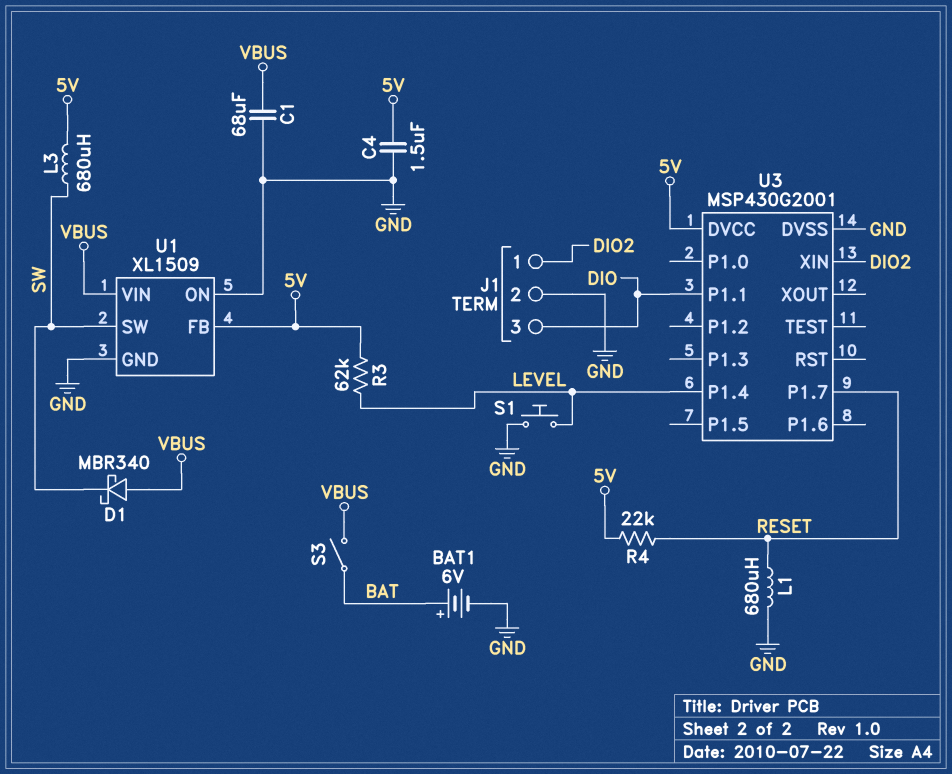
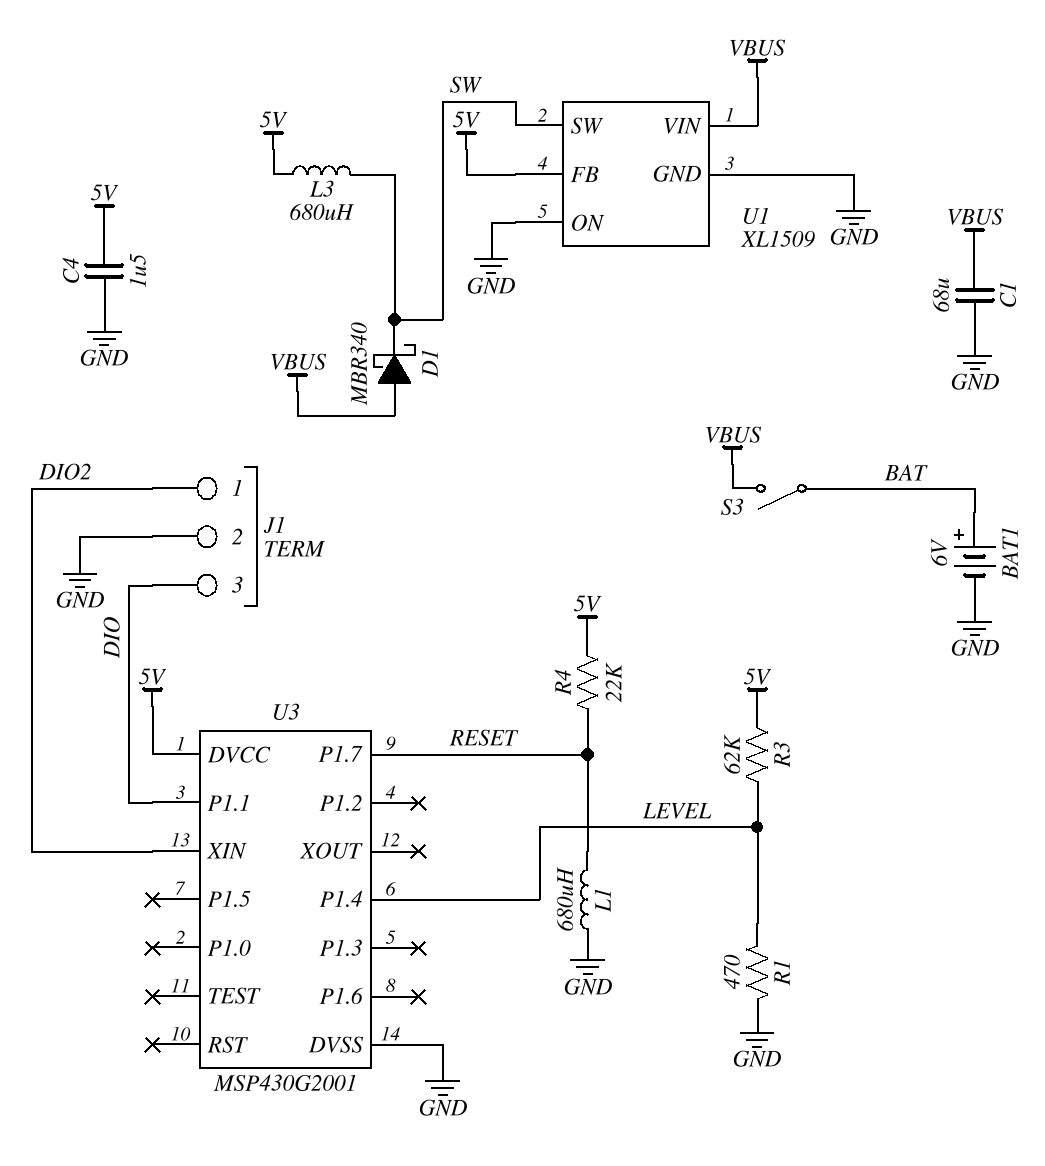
R1: none -> 470 (GND, LEVEL)
S1: button (GND, LEVEL) -> none

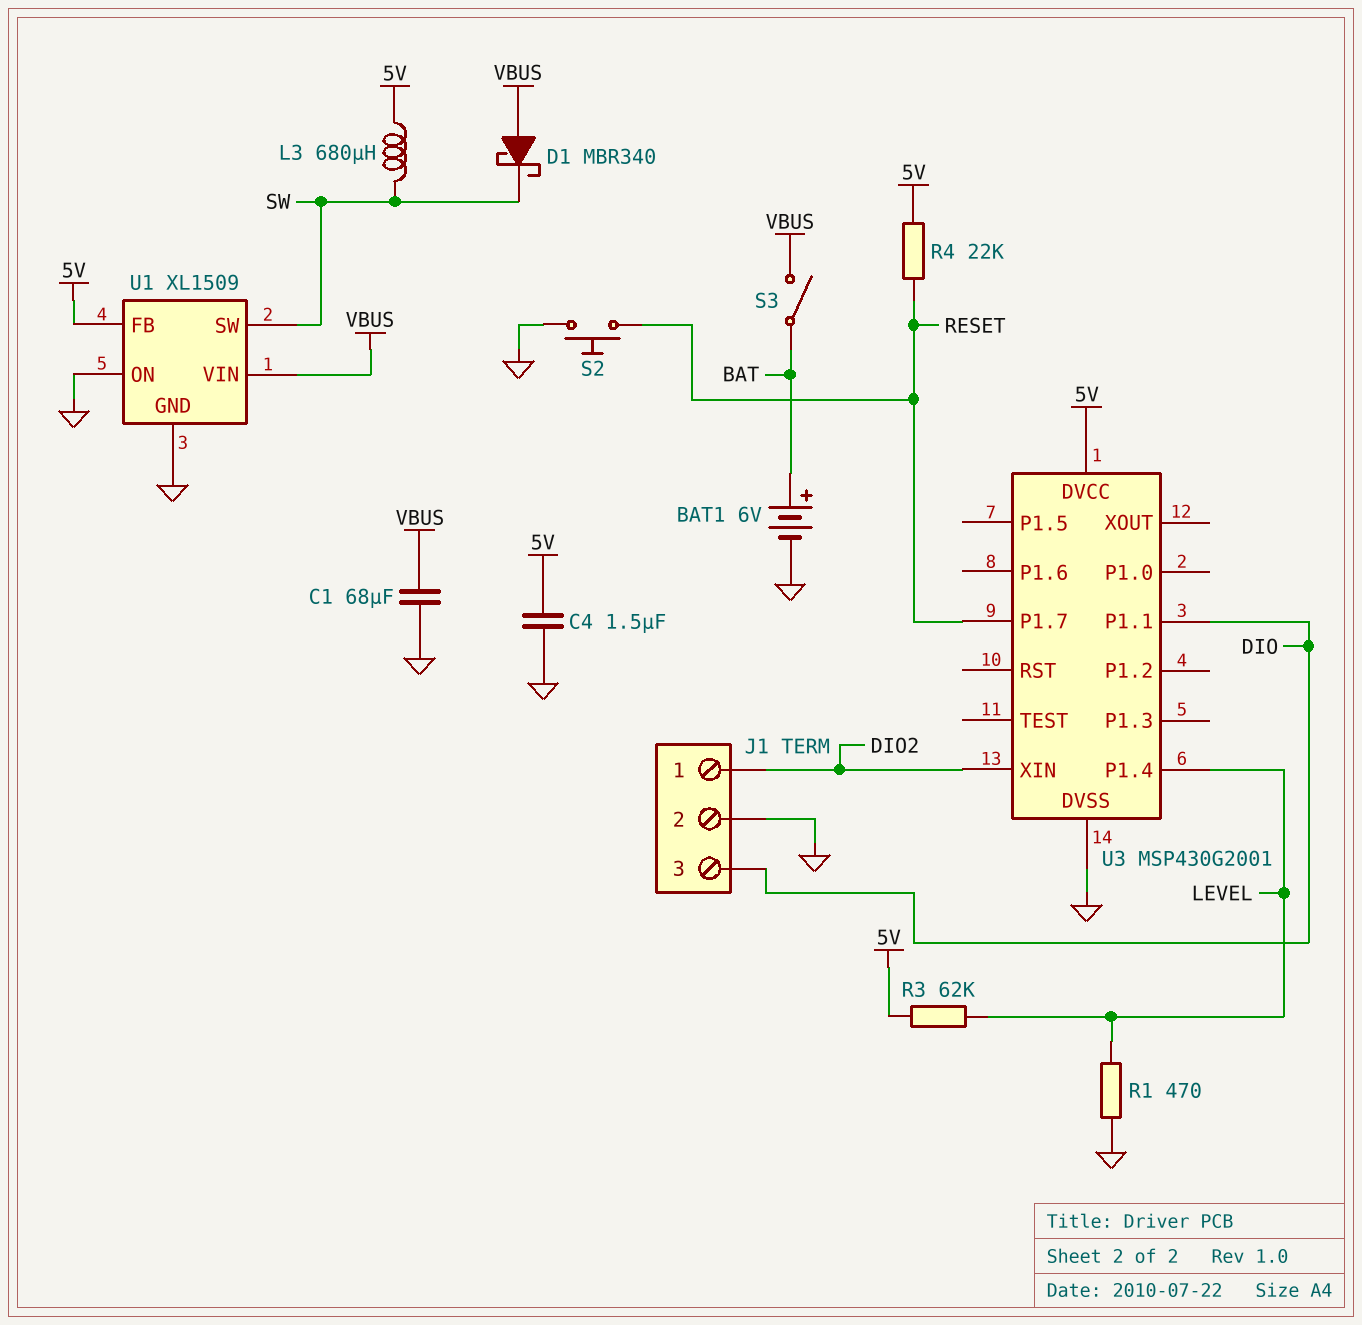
L1: 680uH (GND, RESET) -> none
S2: none -> button (GND, RESET)

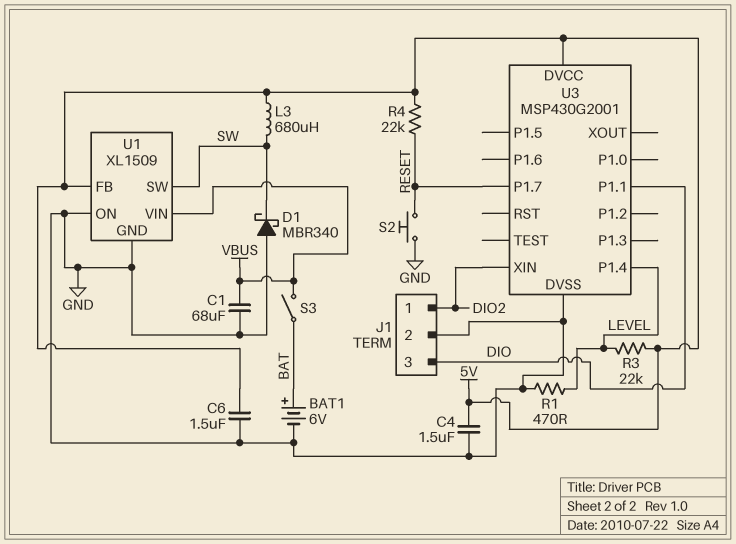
C6: none -> 1.5uF (5V, GND)
D1: schottky MBR340 (A VBUS, K SW) -> schottky MBR340 (A GND, K SW)
R3: 62k (5V, LEVEL) -> 22k (5V, LEVEL)

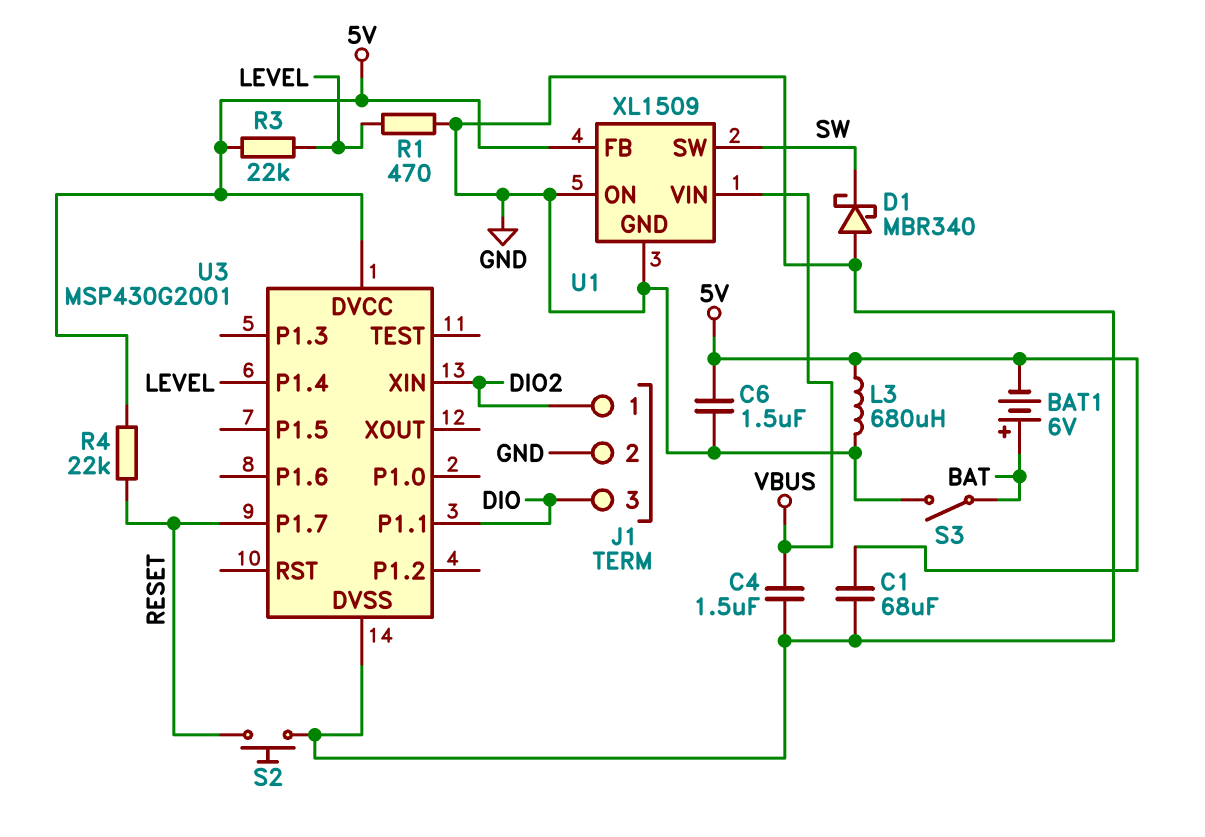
BAT1: 6V (plus BAT, minus GND) -> 6V (plus BAT, minus 5V)
C1: 68uF (GND, VBUS) -> 68uF (5V, GND)
C4: 1.5uF (5V, GND) -> 1.5uF (GND, VBUS)
L3: 680uH (5V, SW) -> 680uH (5V, GND)
S3: switch (BAT, VBUS) -> switch (BAT, GND)

